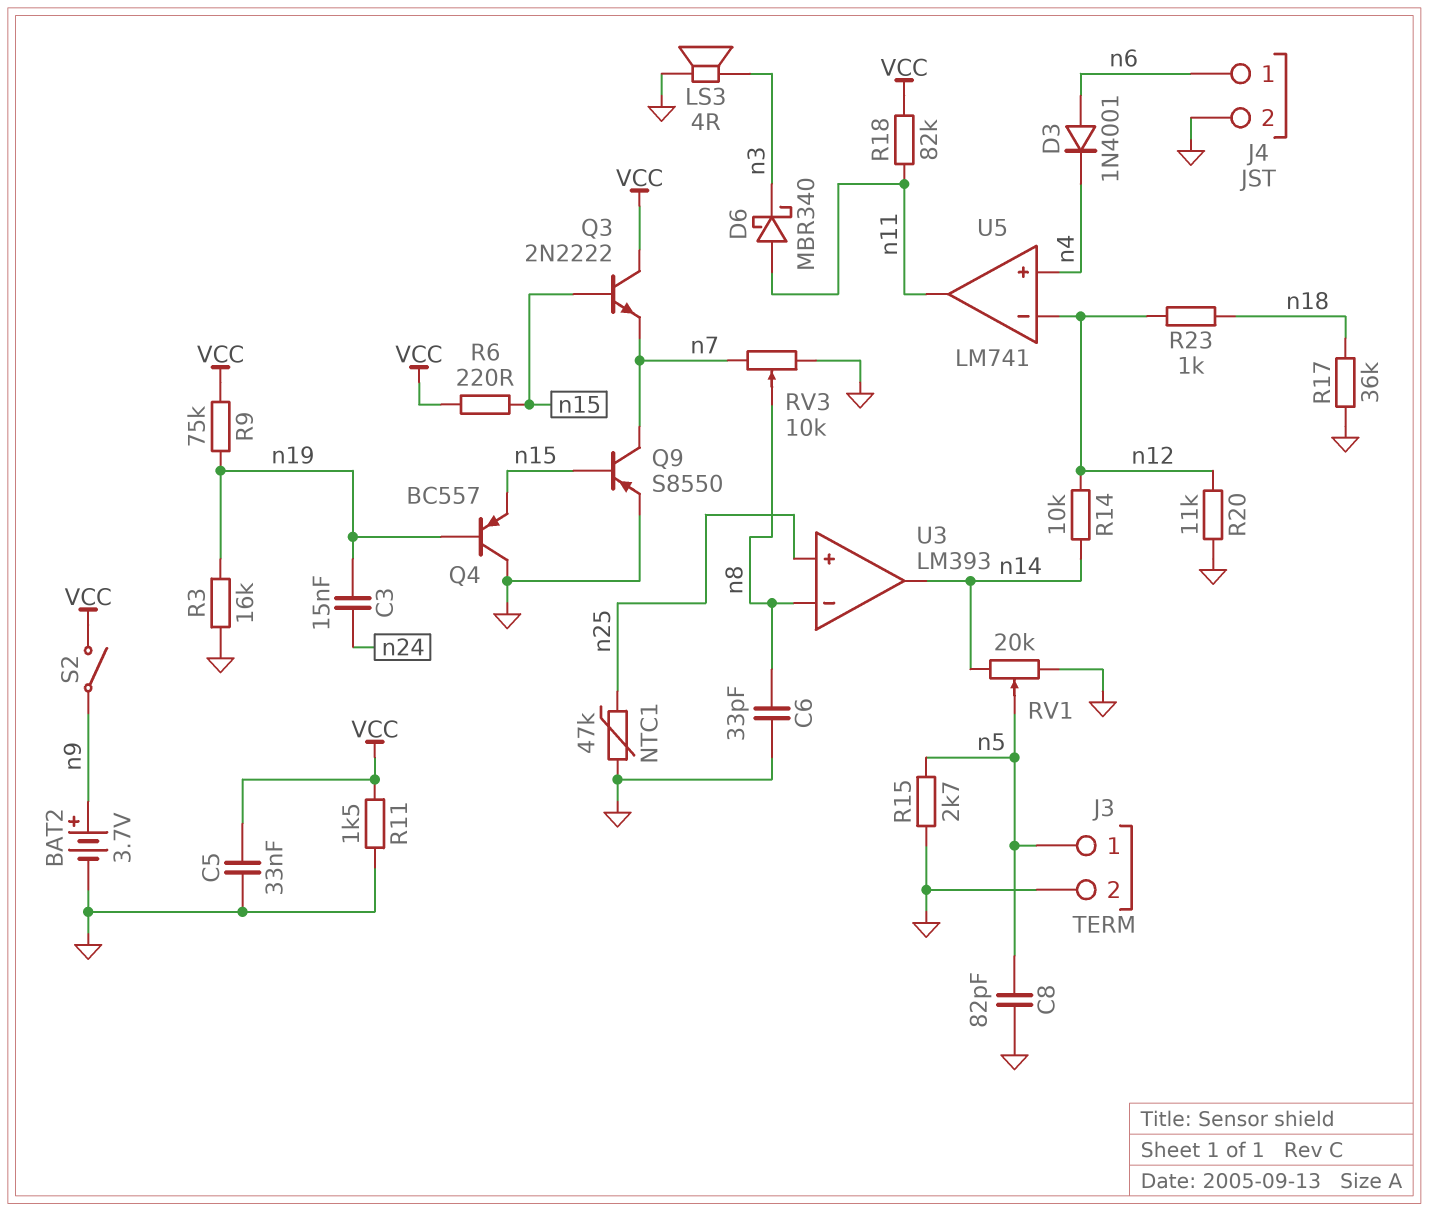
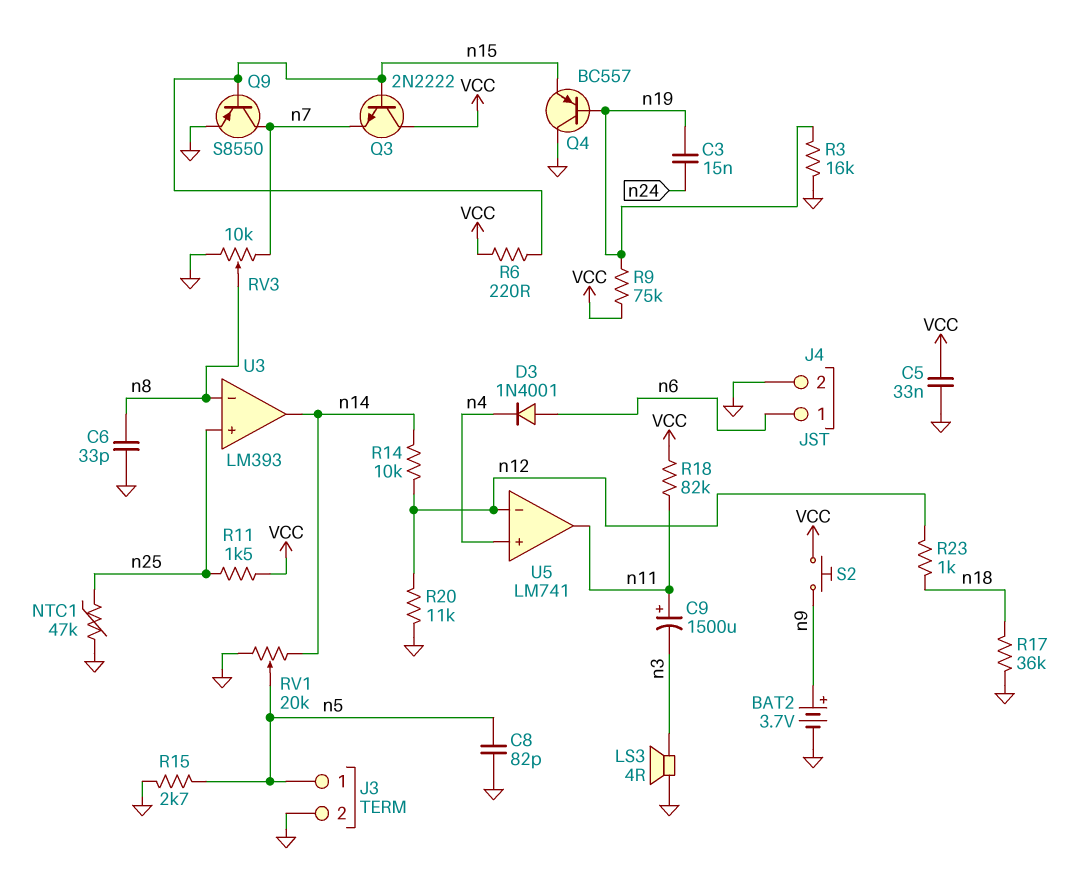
C9: none -> 1500uF (plus n11, minus n3)
D6: schottky MBR340 (A n11, K n3) -> none
R11: 1.5k (GND, VCC) -> 1.5k (VCC, n25)
S2: switch (VCC, n9) -> button (VCC, n9)

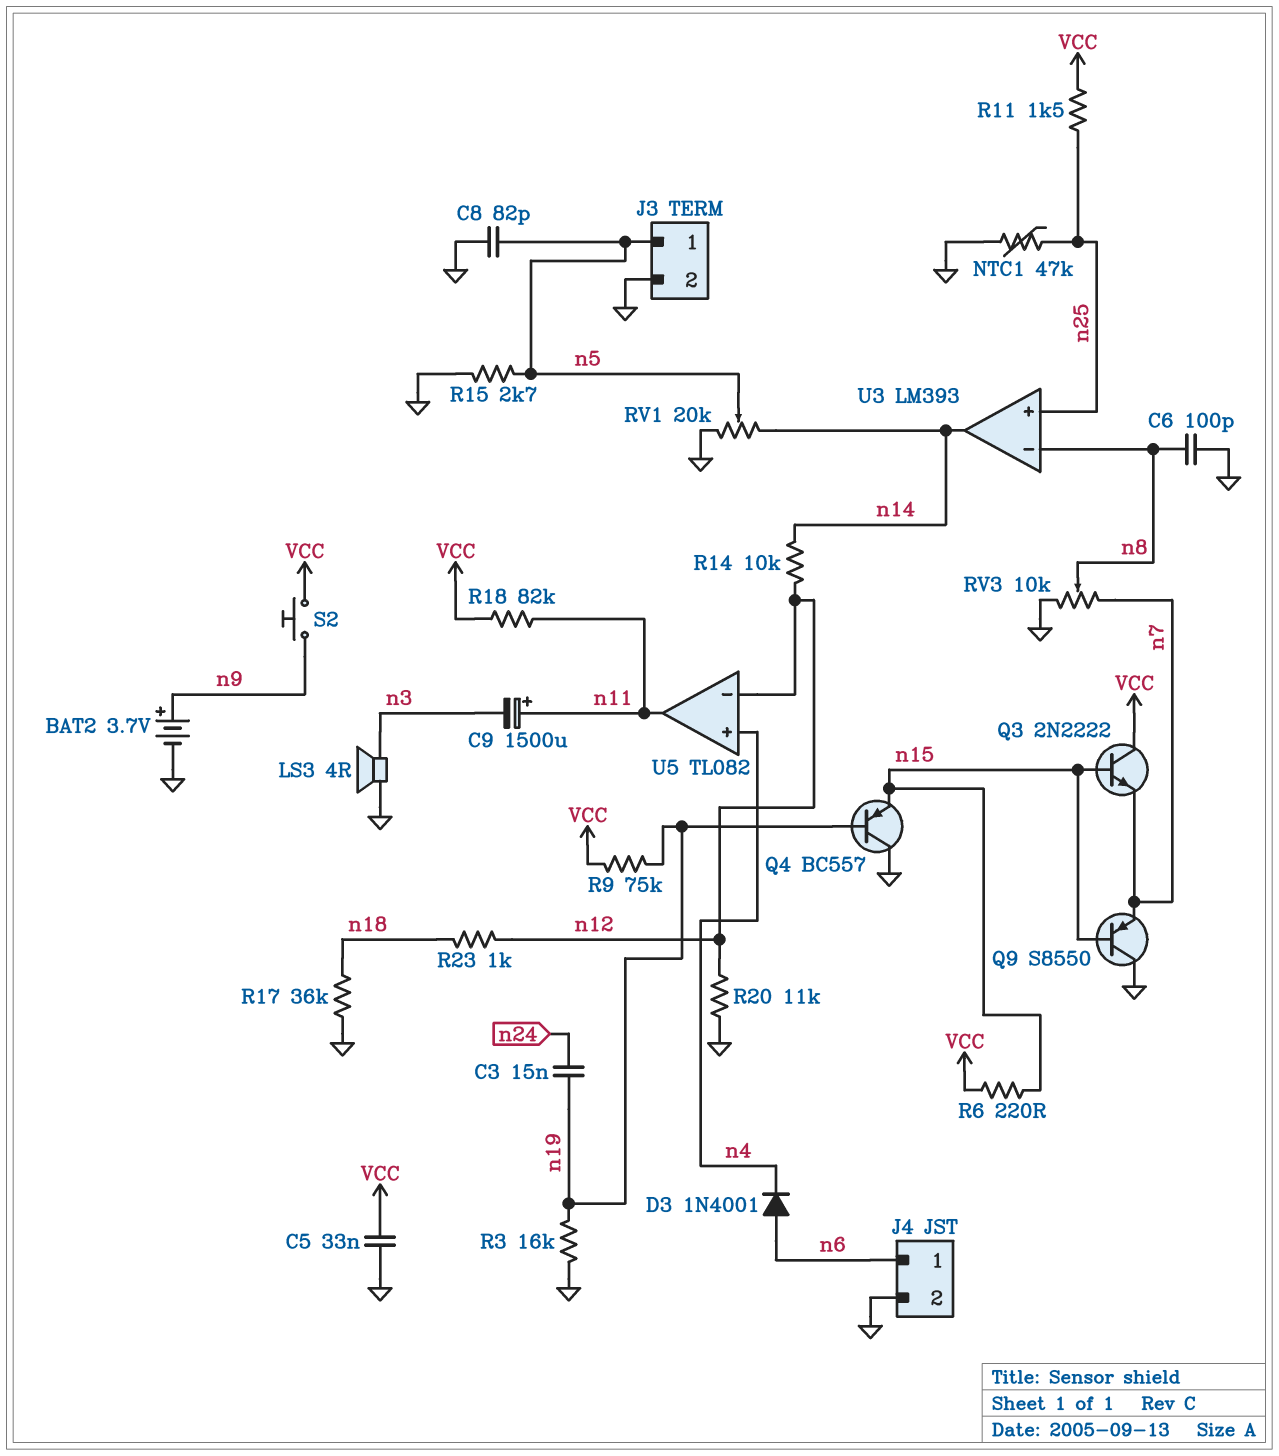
C6: 33pF (GND, n8) -> 100pF (GND, n8)
Q9: PNP S8550 (B n15, C n7, E GND) -> PNP S8550 (B n15, C GND, E n7)
U5: LM741 -> TL082

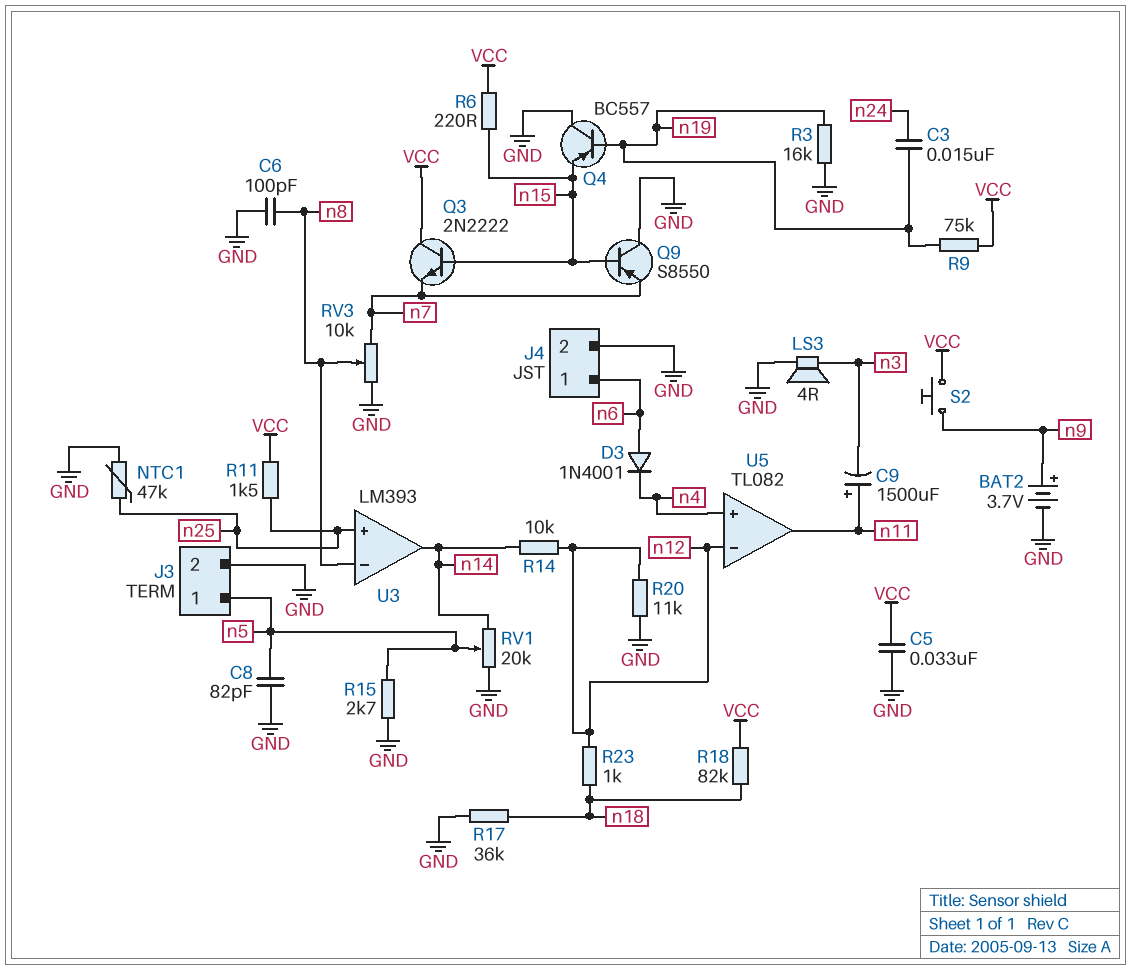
R18: 82k (VCC, n11) -> 82k (VCC, n18)

